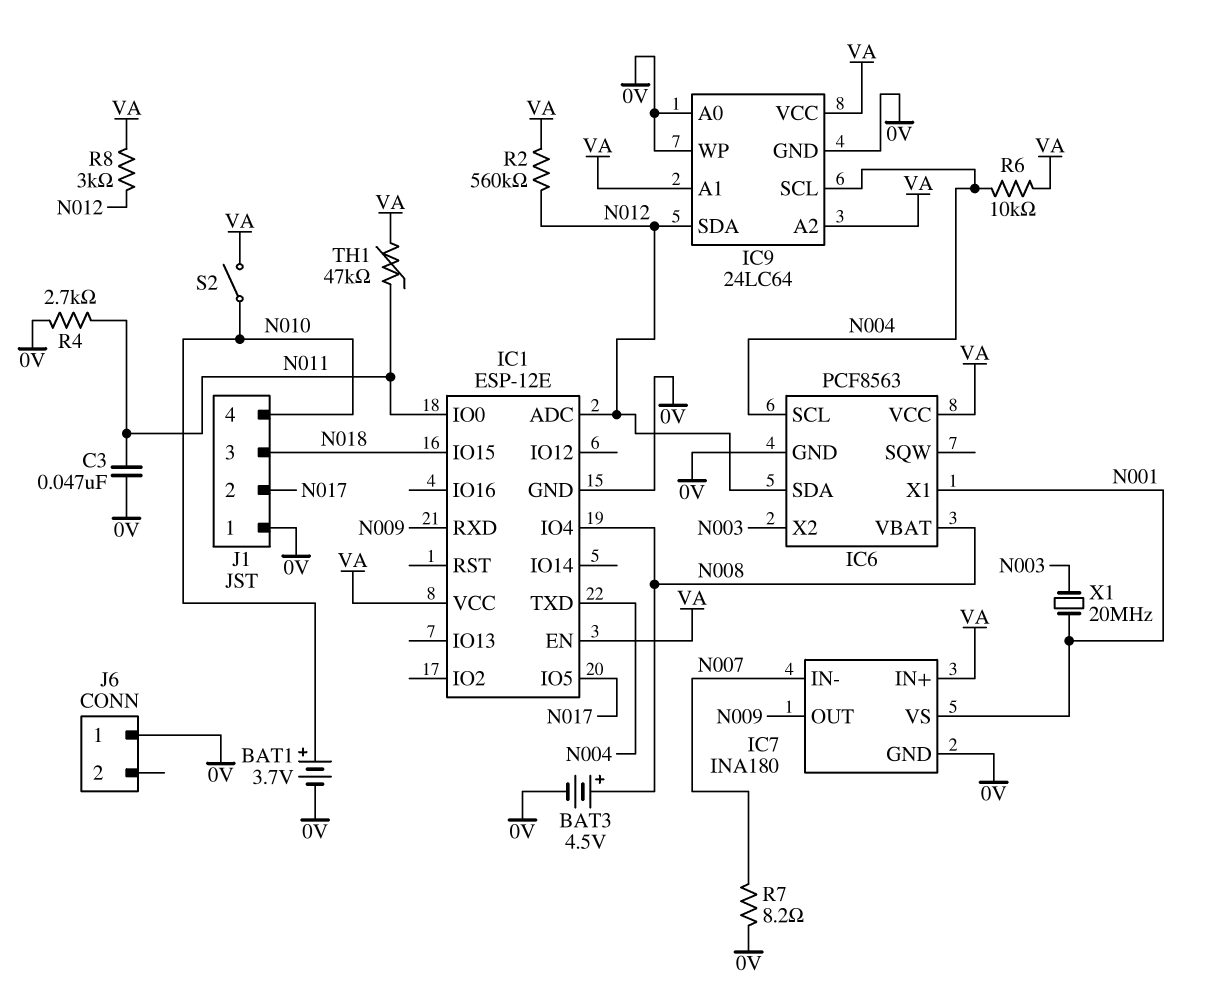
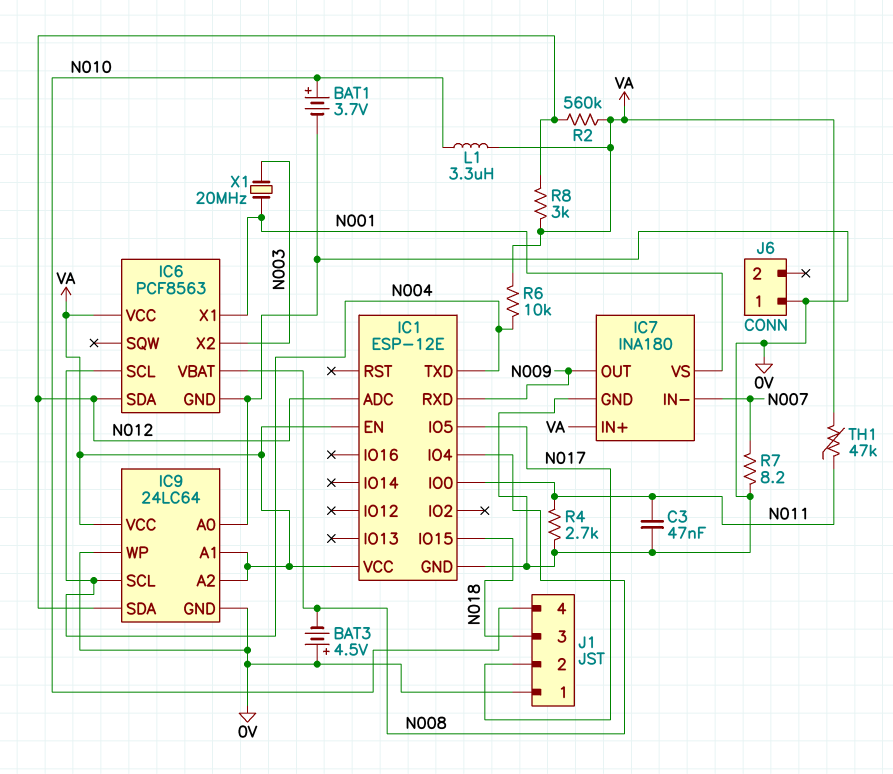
BAT3: 4.5V (plus N008, minus 0V) -> 4.5V (plus 0V, minus N008)
L1: none -> 3.3uH (N010, VA)
S2: switch (N010, VA) -> none

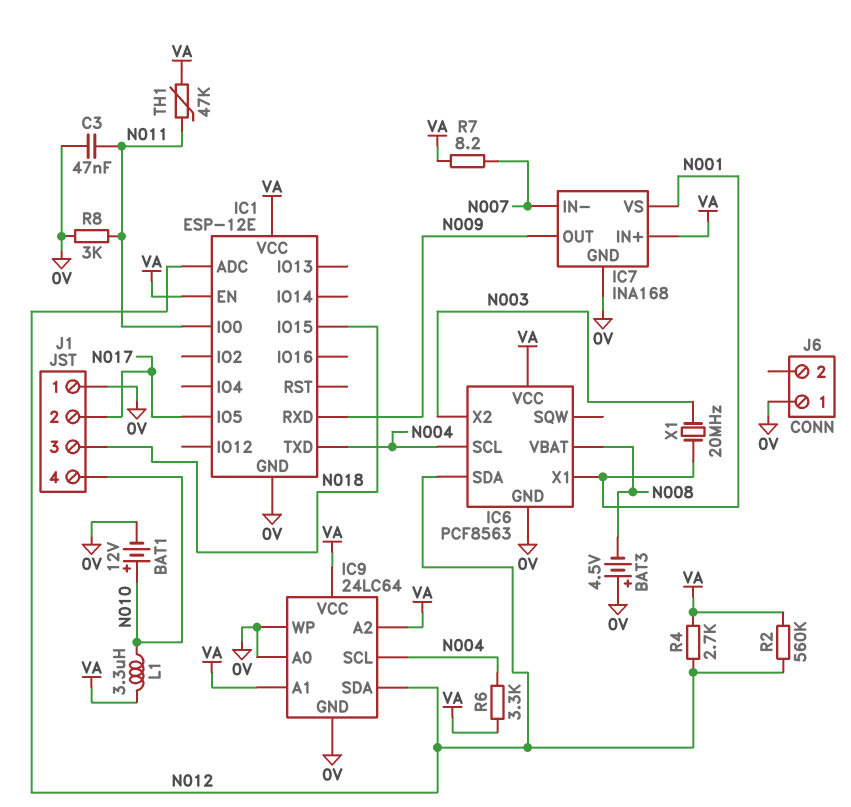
BAT1: 3.7V (plus N010, minus 0V) -> 12V (plus N010, minus 0V)
IC1 pin IO4: N008 -> none
IC7: INA180 -> INA168
R4: 2.7k (0V, N011) -> 2.7k (N012, VA)
R6: 10k (N004, VA) -> 3.3k (N004, VA)
R7: 8.2 (0V, N007) -> 8.2 (N007, VA)
R8: 3k (N012, VA) -> 3k (0V, N011)

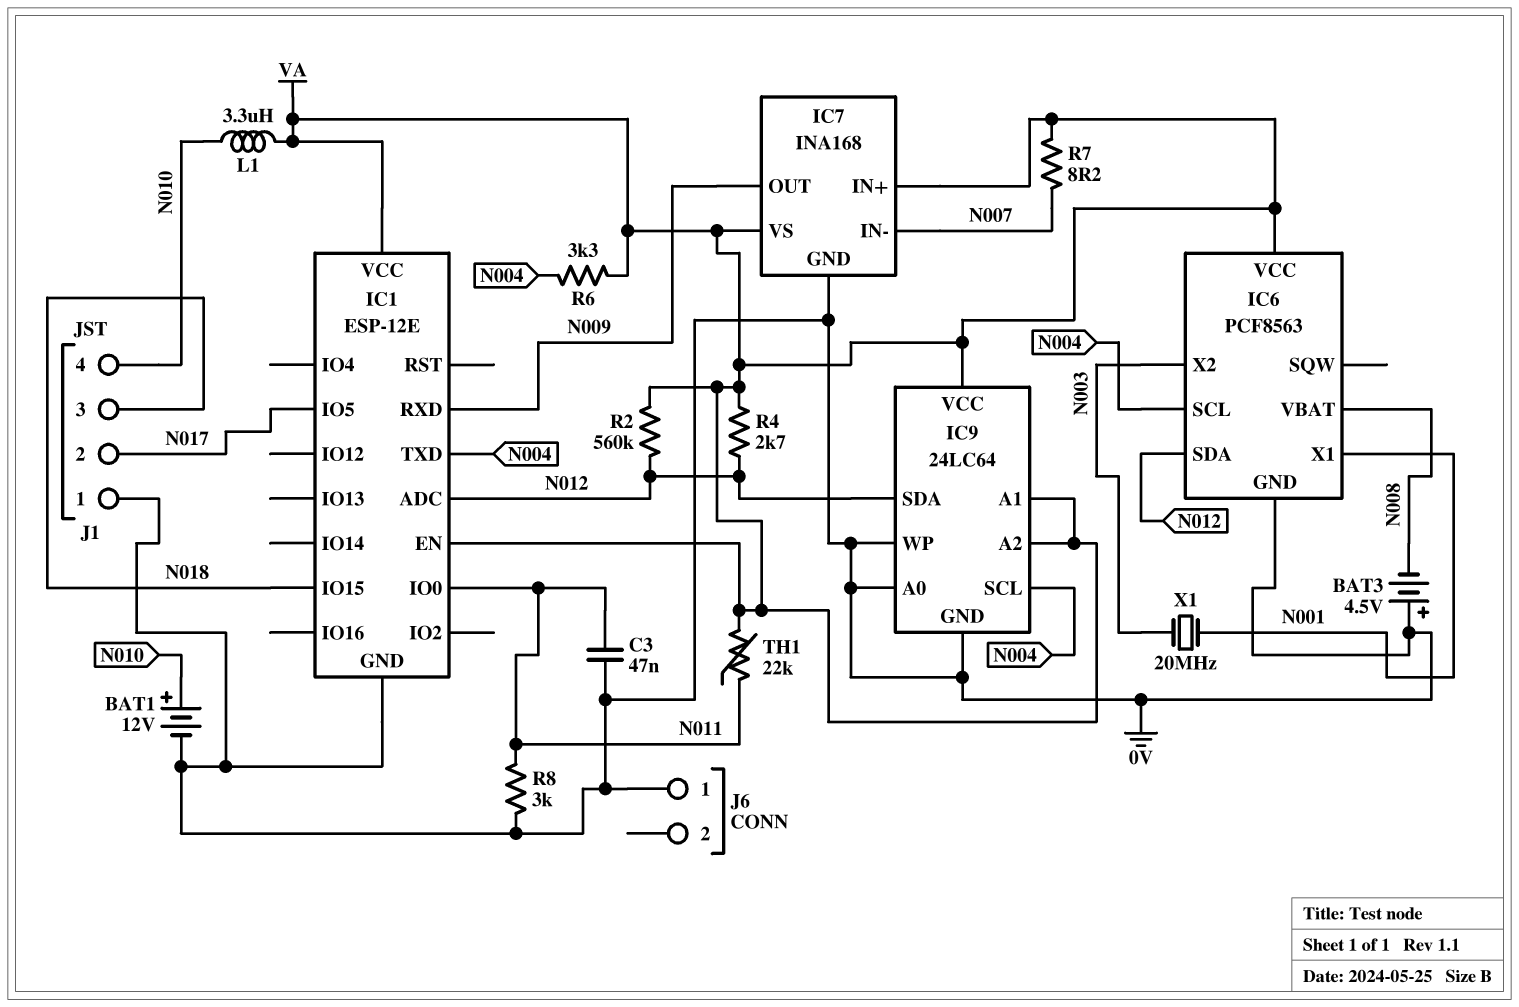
IC7 pin VS: N001 -> VA
TH1: 47k (N011, VA) -> 22k (N011, VA)

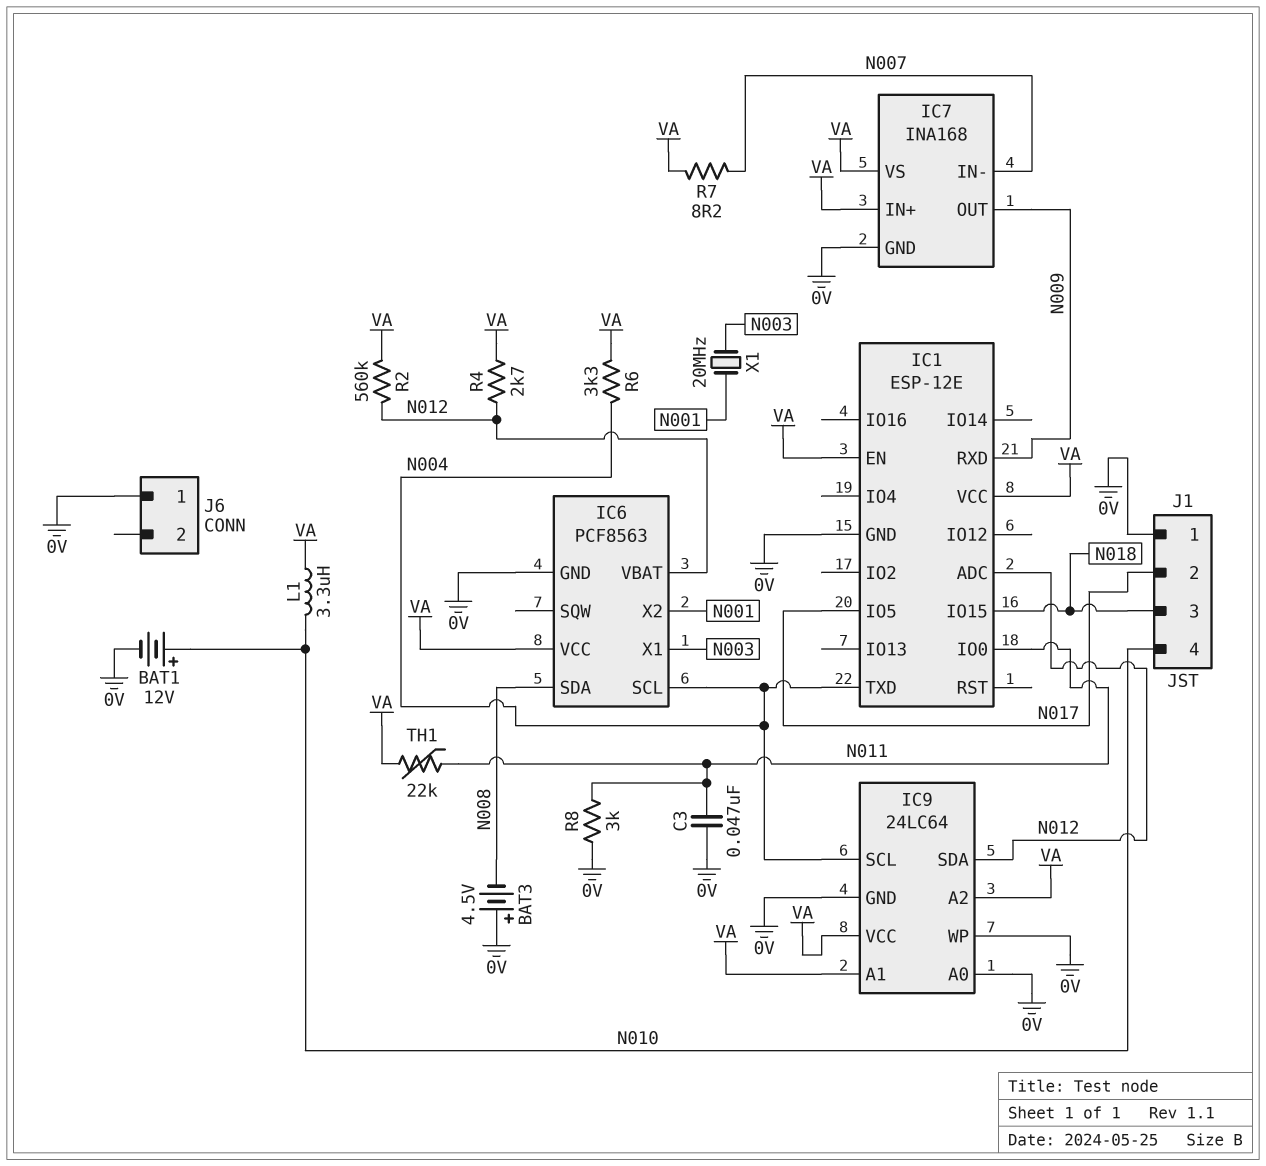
IC6 pin SDA: N012 -> N008
IC6 pin VBAT: N008 -> N012
IC6 pin X1: N001 -> N003
IC6 pin X2: N003 -> N001

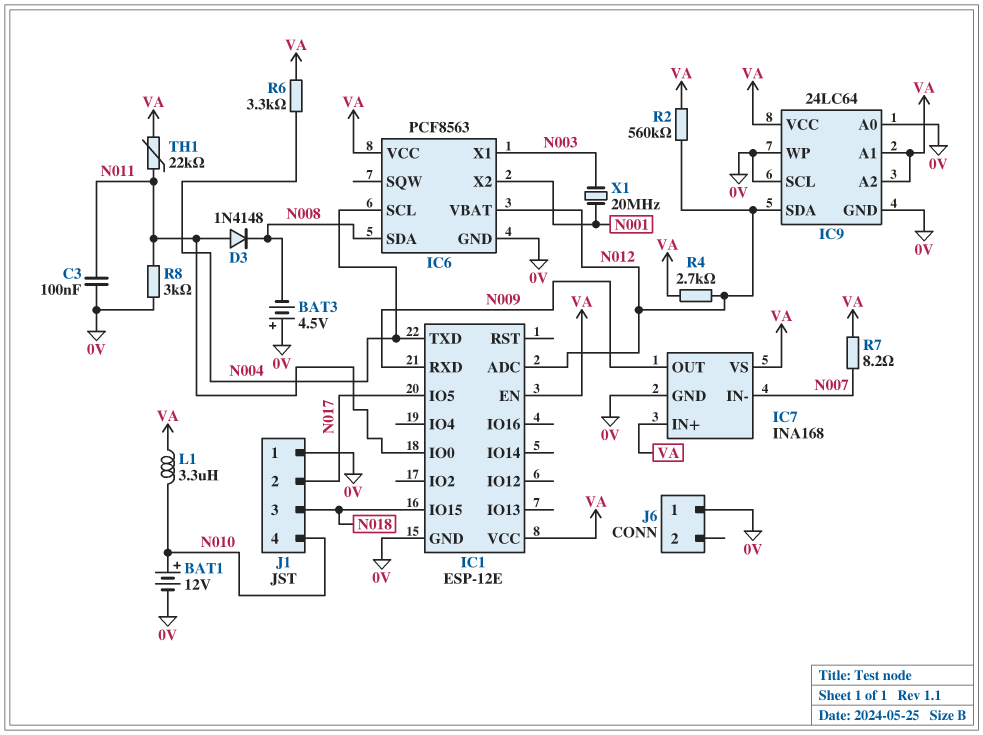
C3: 47nF (0V, N011) -> 100nF (0V, N011)
D3: none -> diode 1N4148 (A N011, K N008)
IC9 pin SCL: N004 -> 0V

